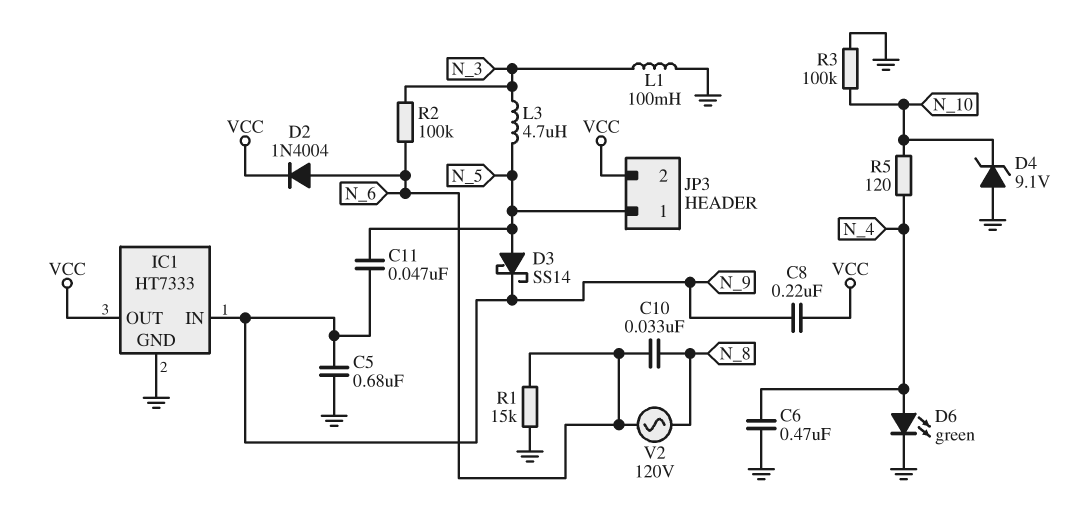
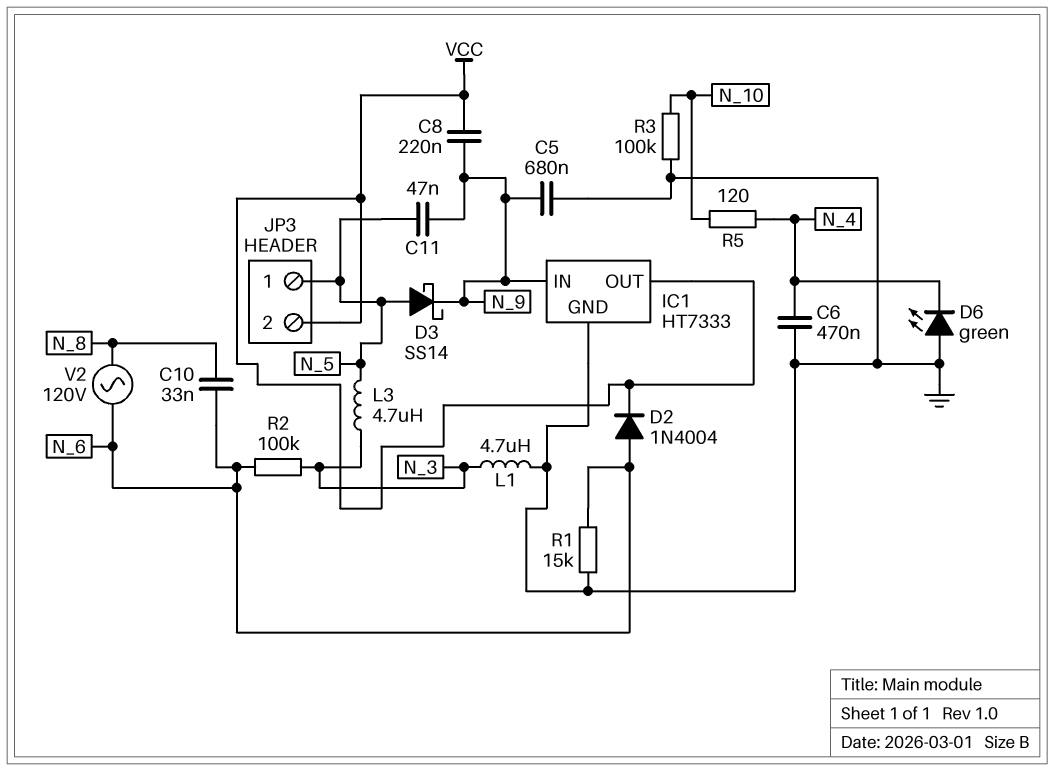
D4: zener 9.1V (A GND, K N_10) -> none
D6: LED green (A N_4, K GND) -> LED green (A GND, K N_4)
L1: 100mH (GND, N_3) -> 4.7uH (GND, N_3)

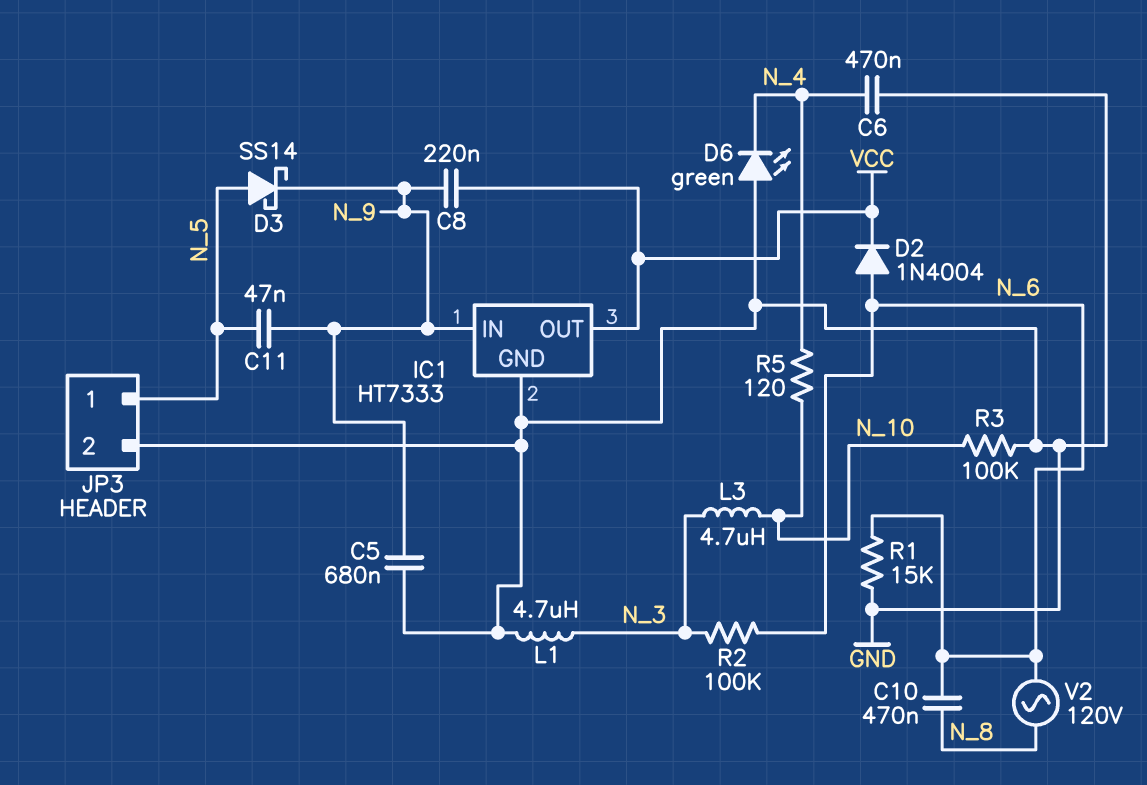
C10: 33nF (N_6, N_8) -> 470nF (N_6, N_8)
JP3 pin 2: VCC -> GND
L3: 4.7uH (N_3, N_5) -> 4.7uH (N_3, N_10)

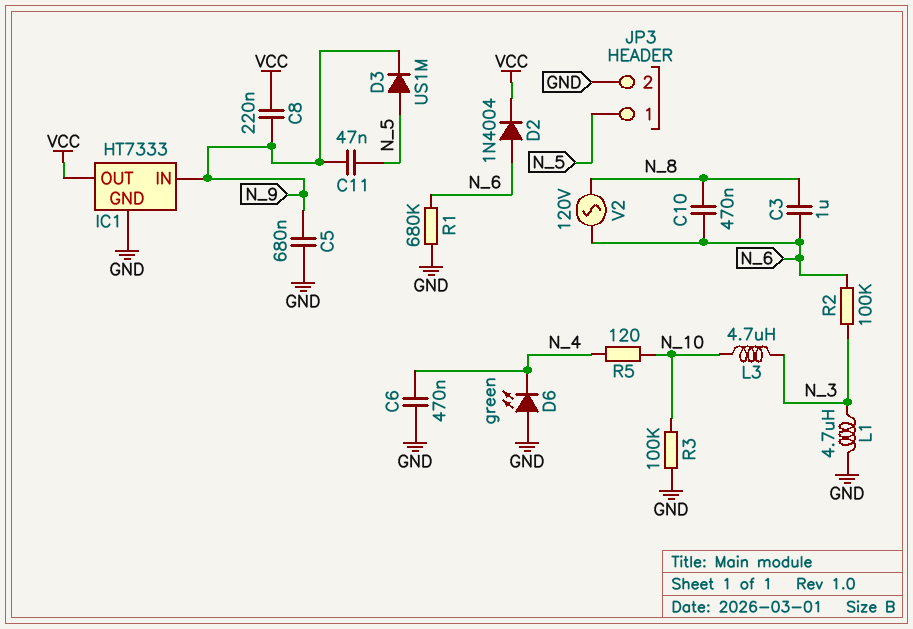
C3: none -> 1uF (N_6, N_8)
D3: schottky SS14 (A N_5, K N_9) -> diode US1M (A N_5, K N_9)
R1: 15k (GND, N_6) -> 680k (GND, N_6)

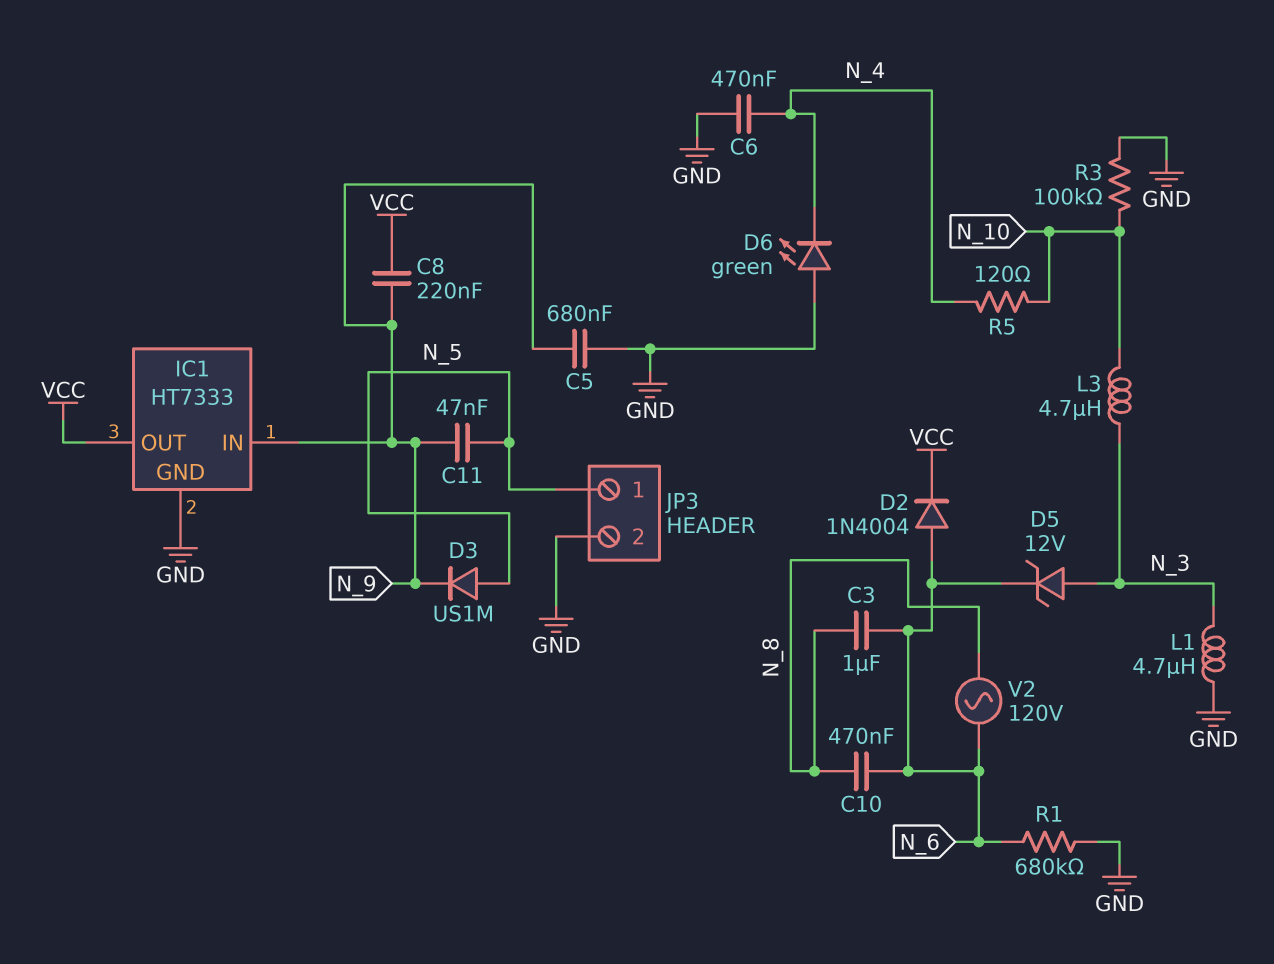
D5: none -> zener 12V (A N_3, K N_6)
R2: 100k (N_3, N_6) -> none

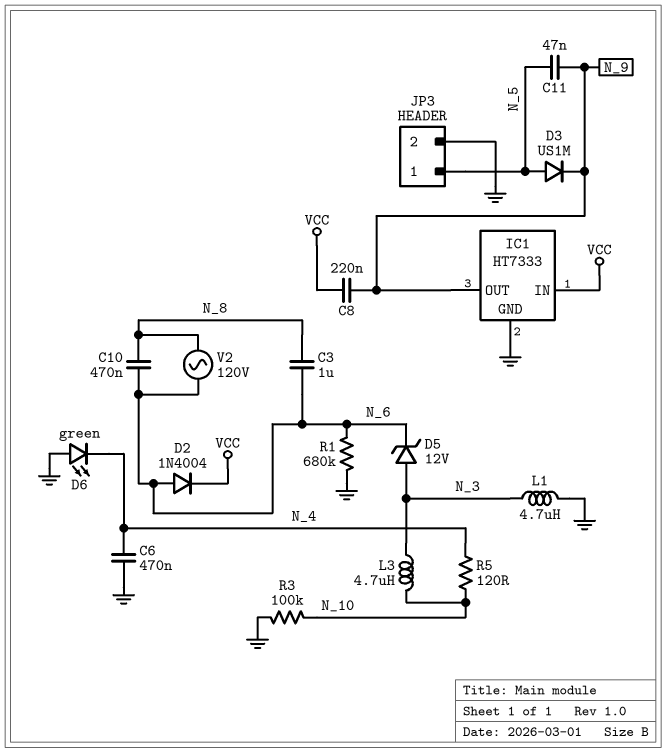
C5: 680nF (GND, N_9) -> none
IC1 pin IN: N_9 -> VCC
IC1 pin OUT: VCC -> N_9

